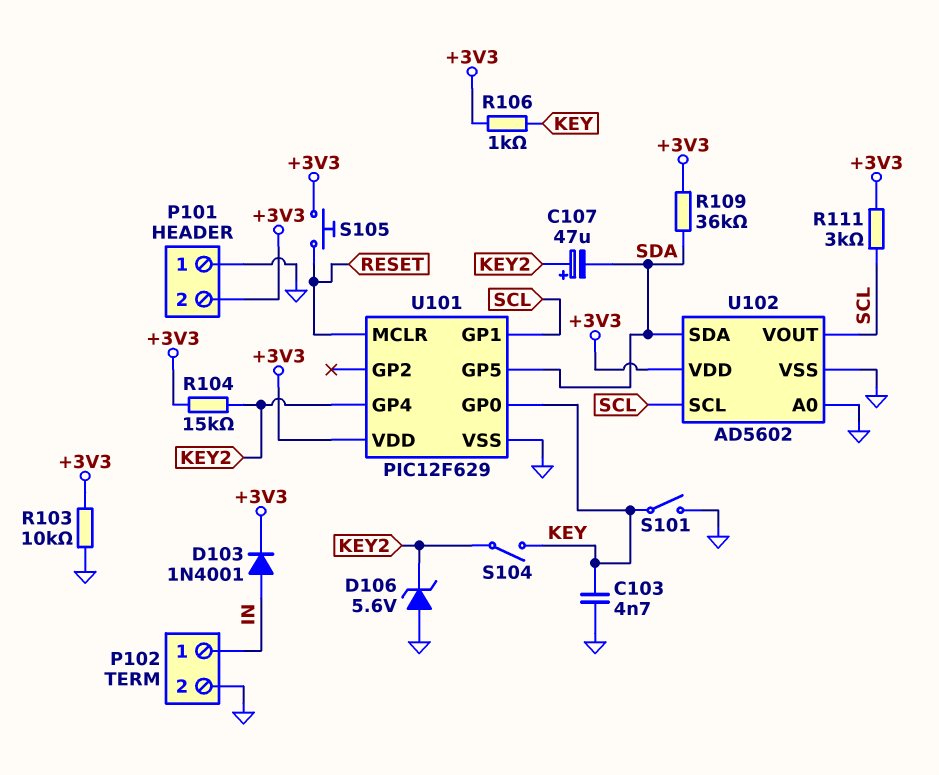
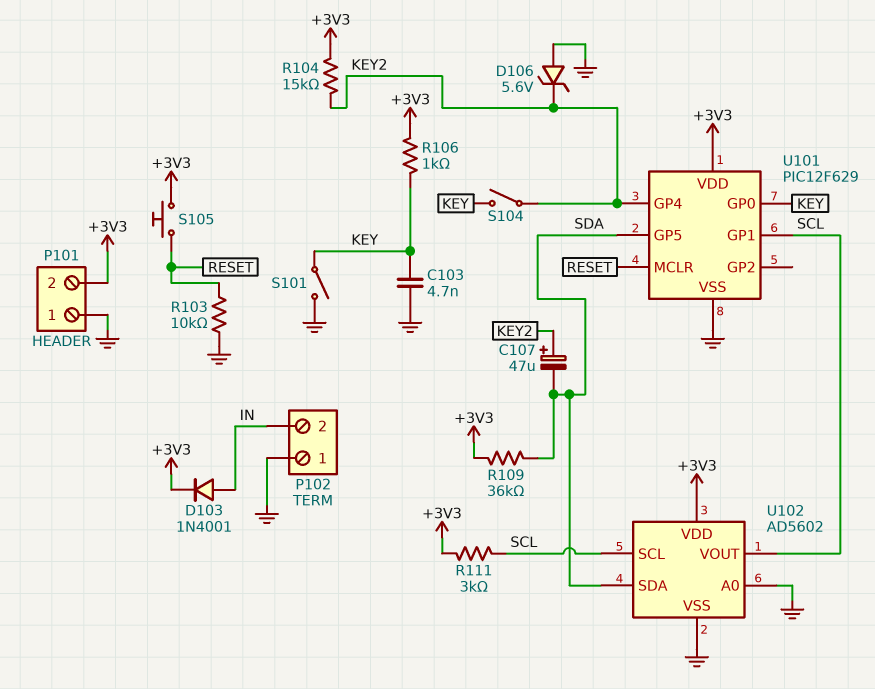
P102 pin 1: IN -> GND
P102 pin 2: GND -> IN
R103: 10k (+3V3, GND) -> 10k (GND, RESET)

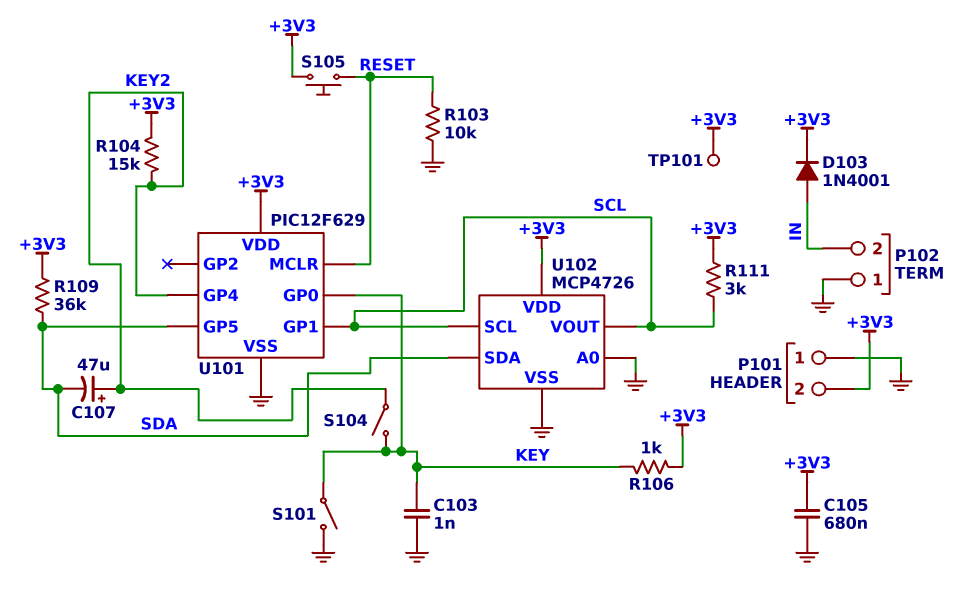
C103: 4.7nF (GND, KEY) -> 1nF (GND, KEY)
C105: none -> 680nF (+3V3, GND)
D106: zener 5.6V (A GND, K KEY2) -> none
TP101: none -> test point (+3V3)
U102: AD5602 -> MCP4726

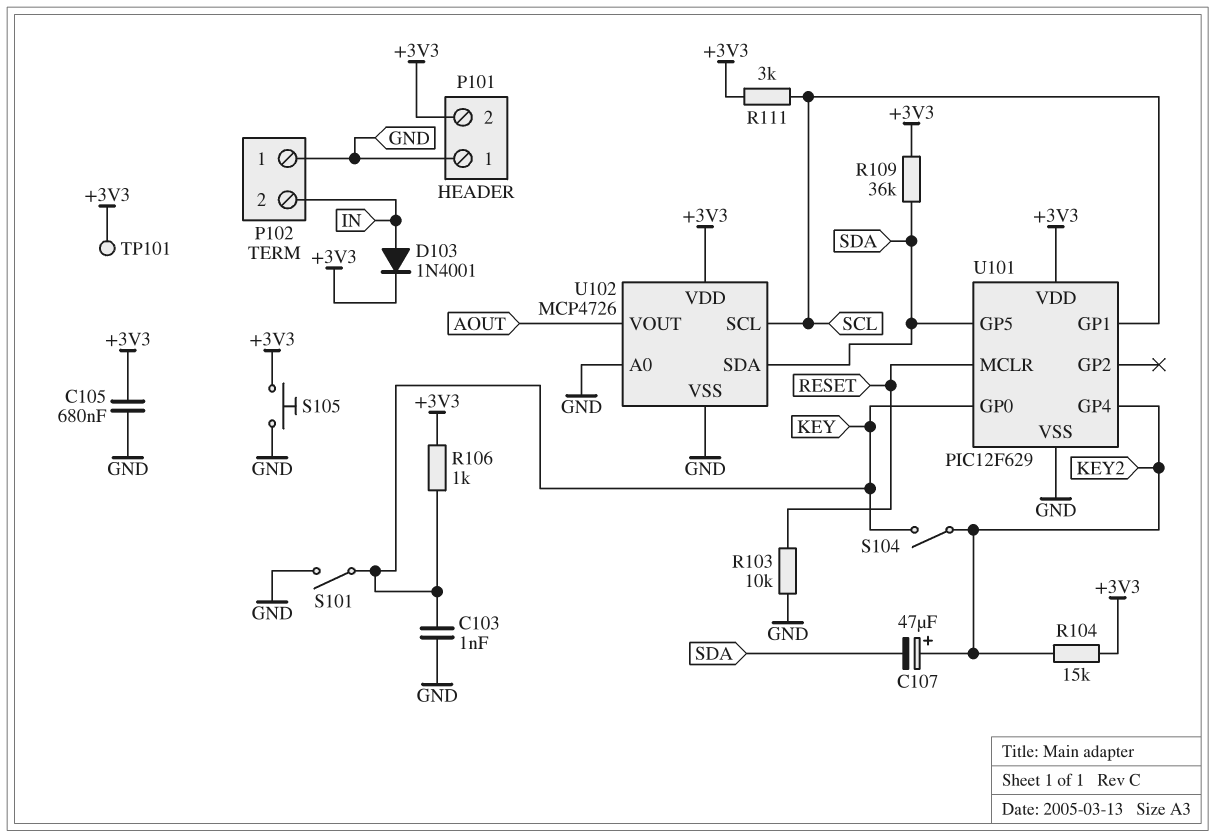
S105: button (+3V3, RESET) -> button (+3V3, GND)
U102 pin VOUT: SCL -> AOUT

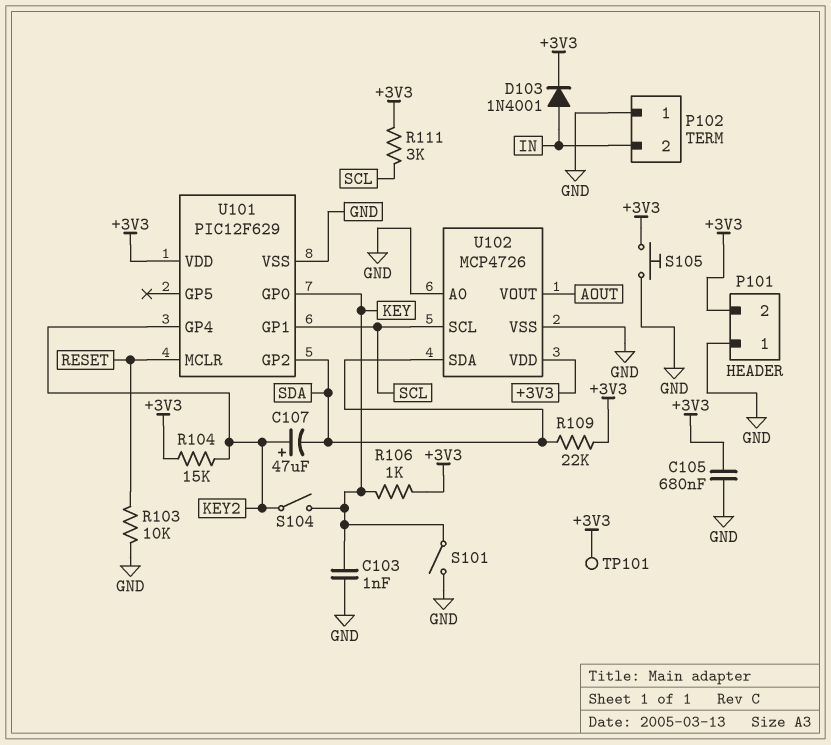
R109: 36k (+3V3, SDA) -> 22k (+3V3, SDA)
U101 pin GP2: none -> SDA
U101 pin GP5: SDA -> none

